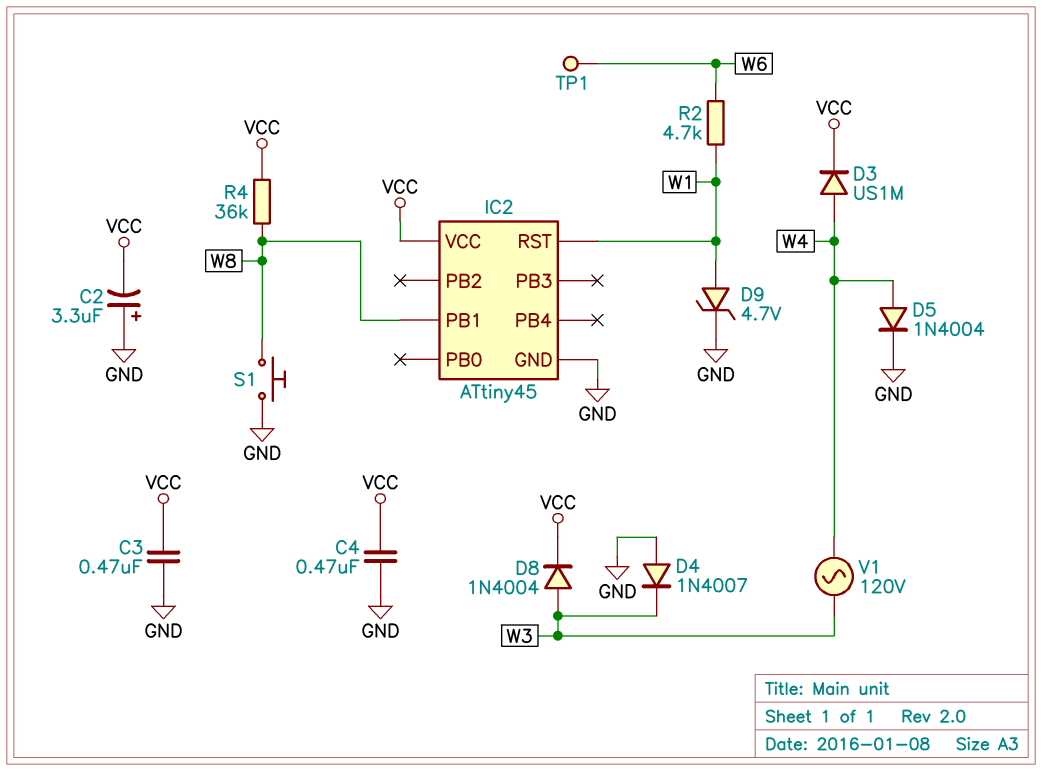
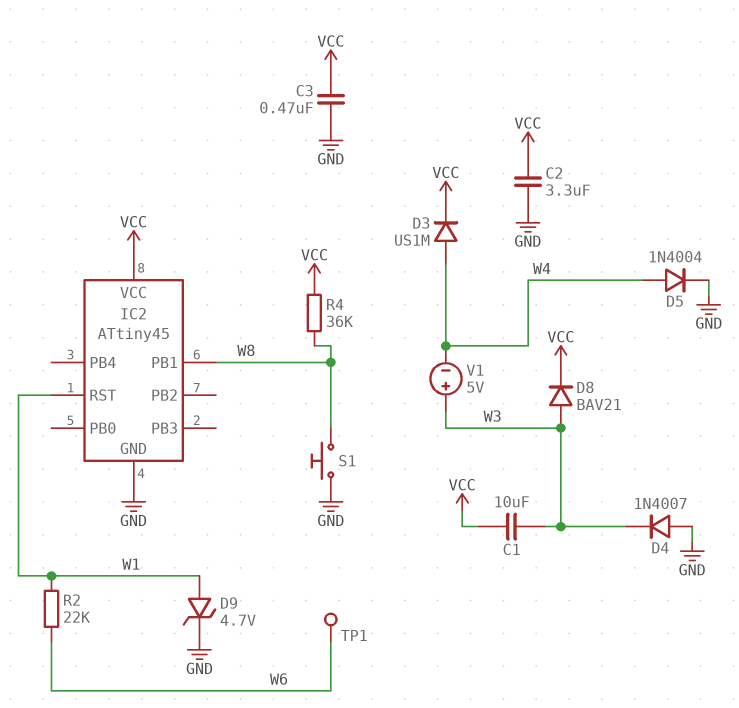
C1: none -> 10uF (VCC, W3)
C2: 3.3uF (plus GND, minus VCC) -> 3.3uF (GND, VCC)
C4: 470nF (GND, VCC) -> none
D8: diode 1N4004 (A W3, K VCC) -> diode BAV21 (A W3, K VCC)
R2: 4.7k (W1, W6) -> 22k (W1, W6)
V1: AC 120V (W3, W4) -> 5V (plus W3, minus W4)

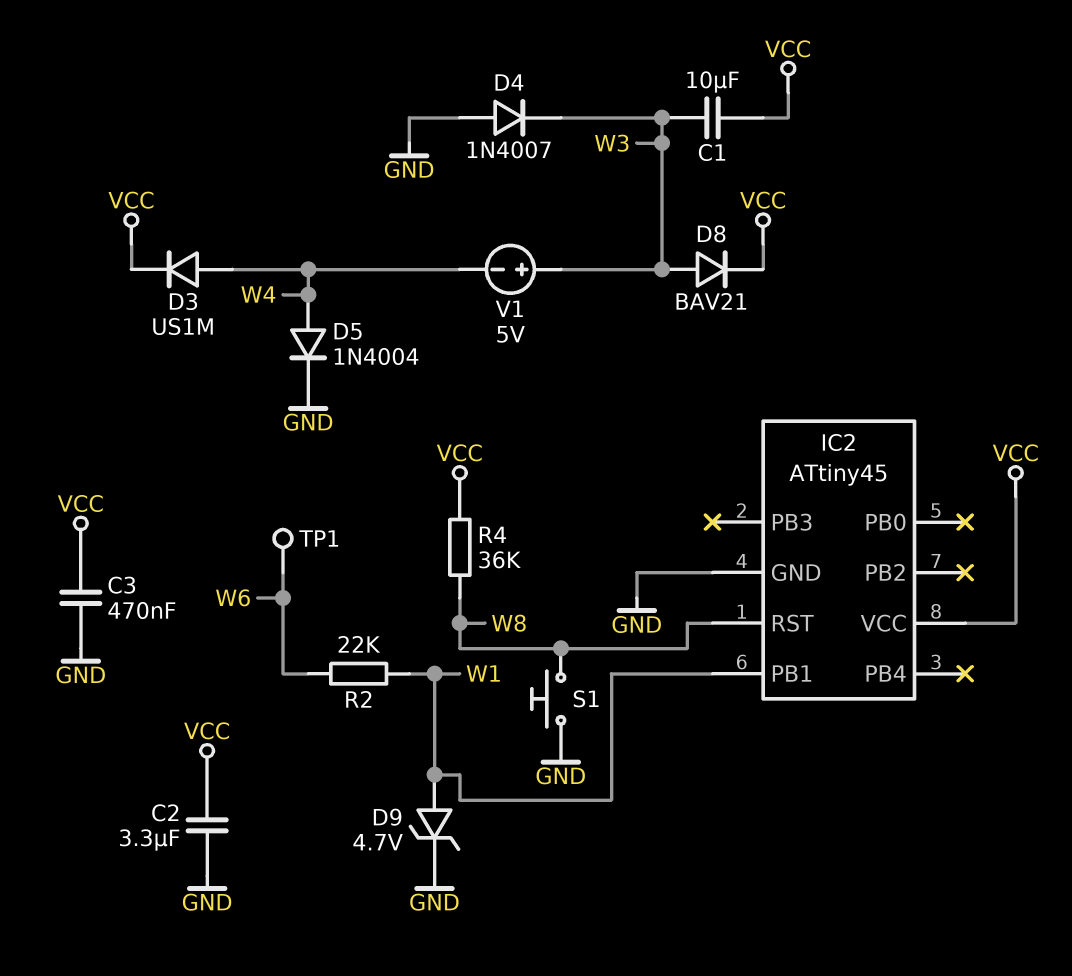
IC2 pin PB1: W8 -> W1
IC2 pin RST: W1 -> W8

